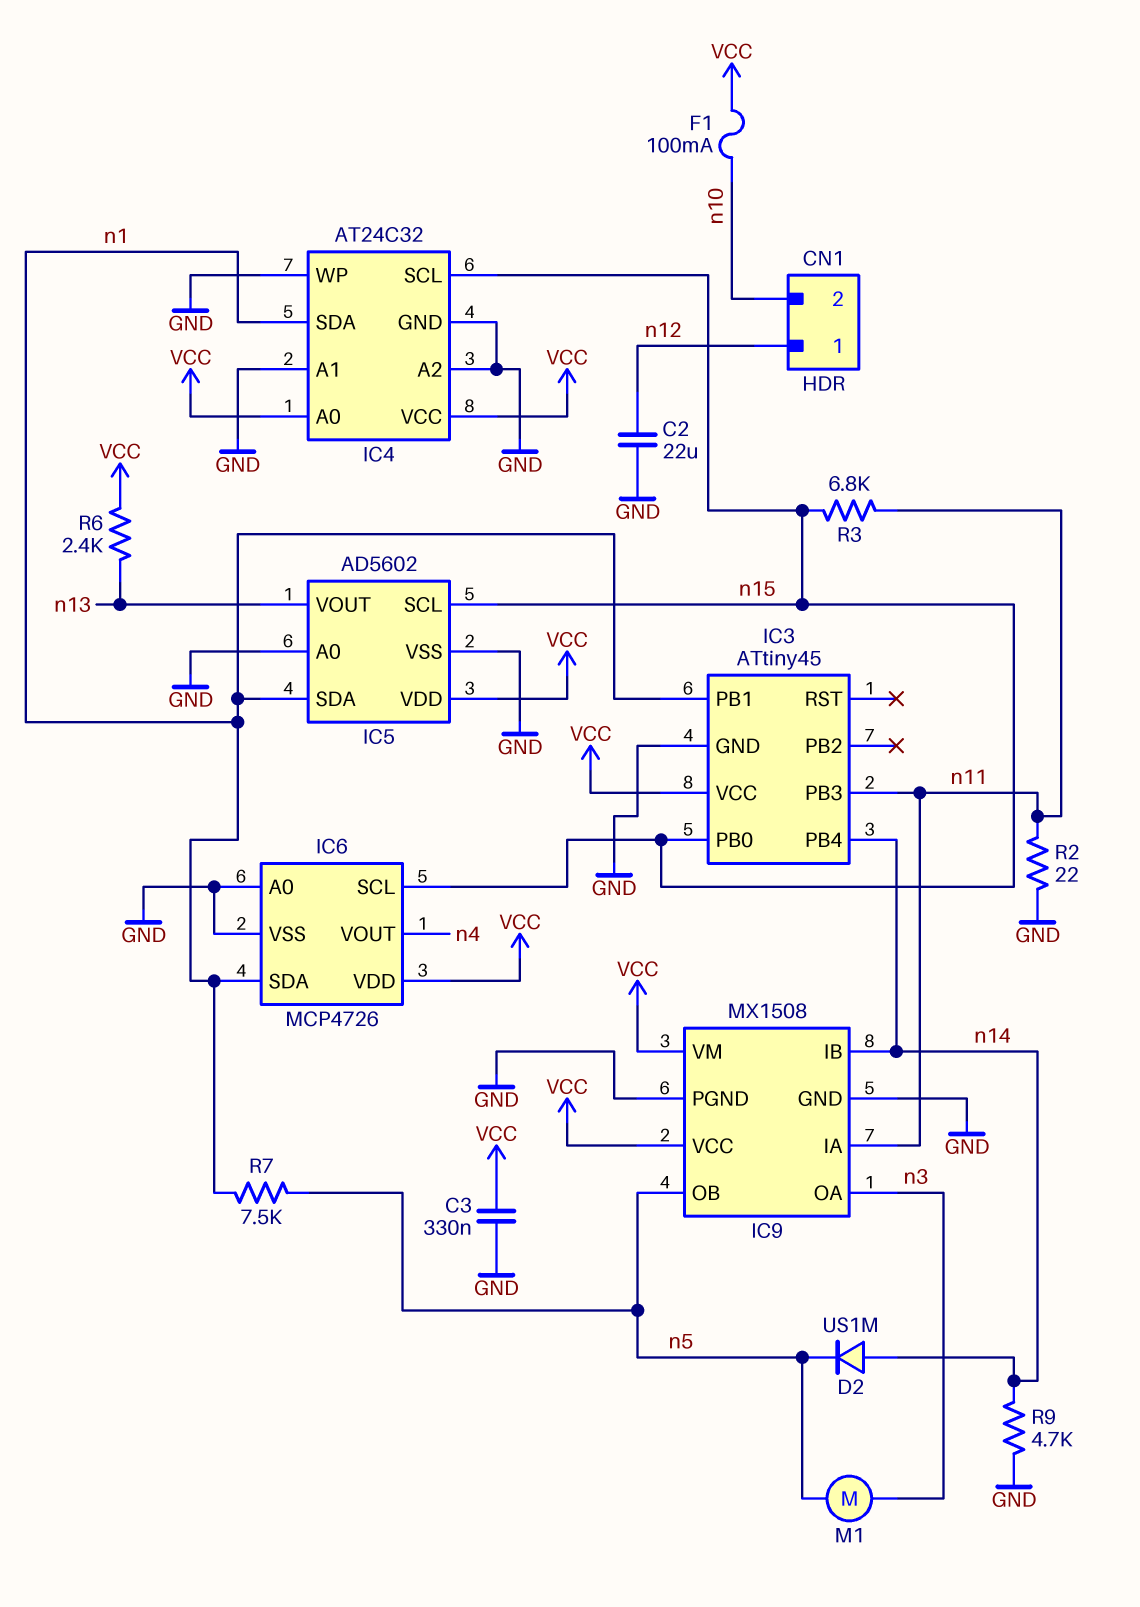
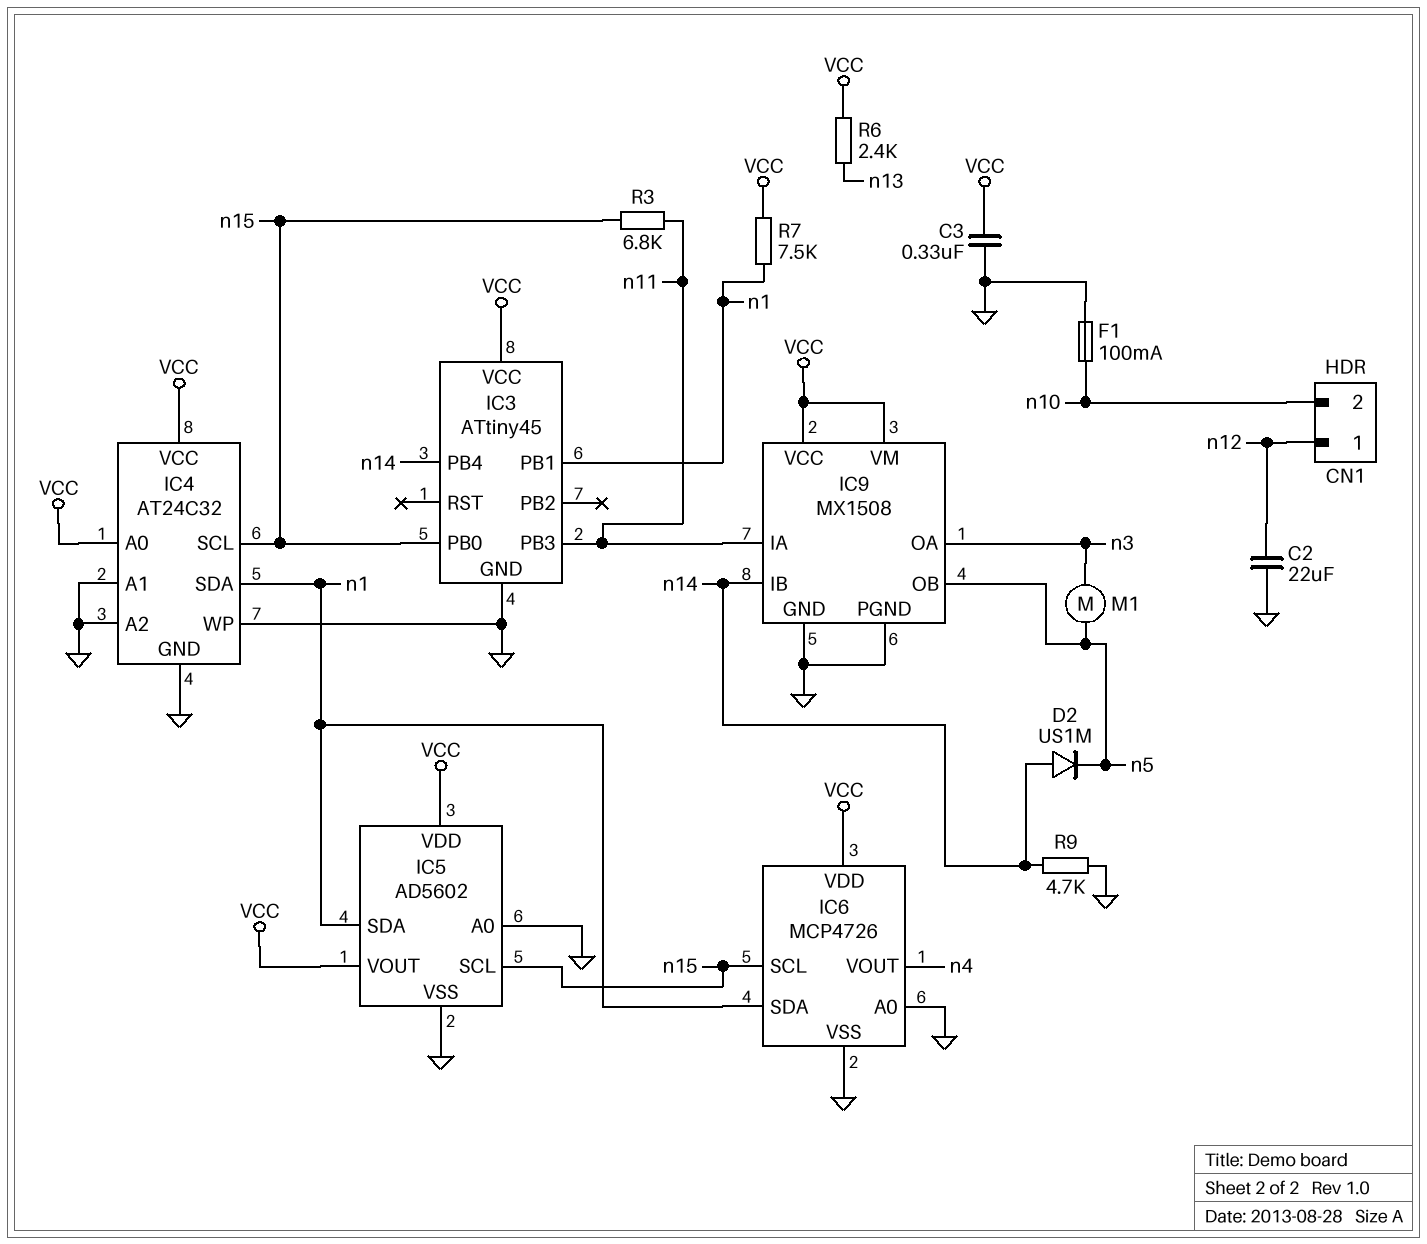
F1: 100mA (VCC, n10) -> 100mA (GND, n10)
IC5 pin VOUT: n13 -> VCC
R2: 22 (GND, n11) -> none
R7: 7.5k (n1, n5) -> 7.5k (VCC, n1)

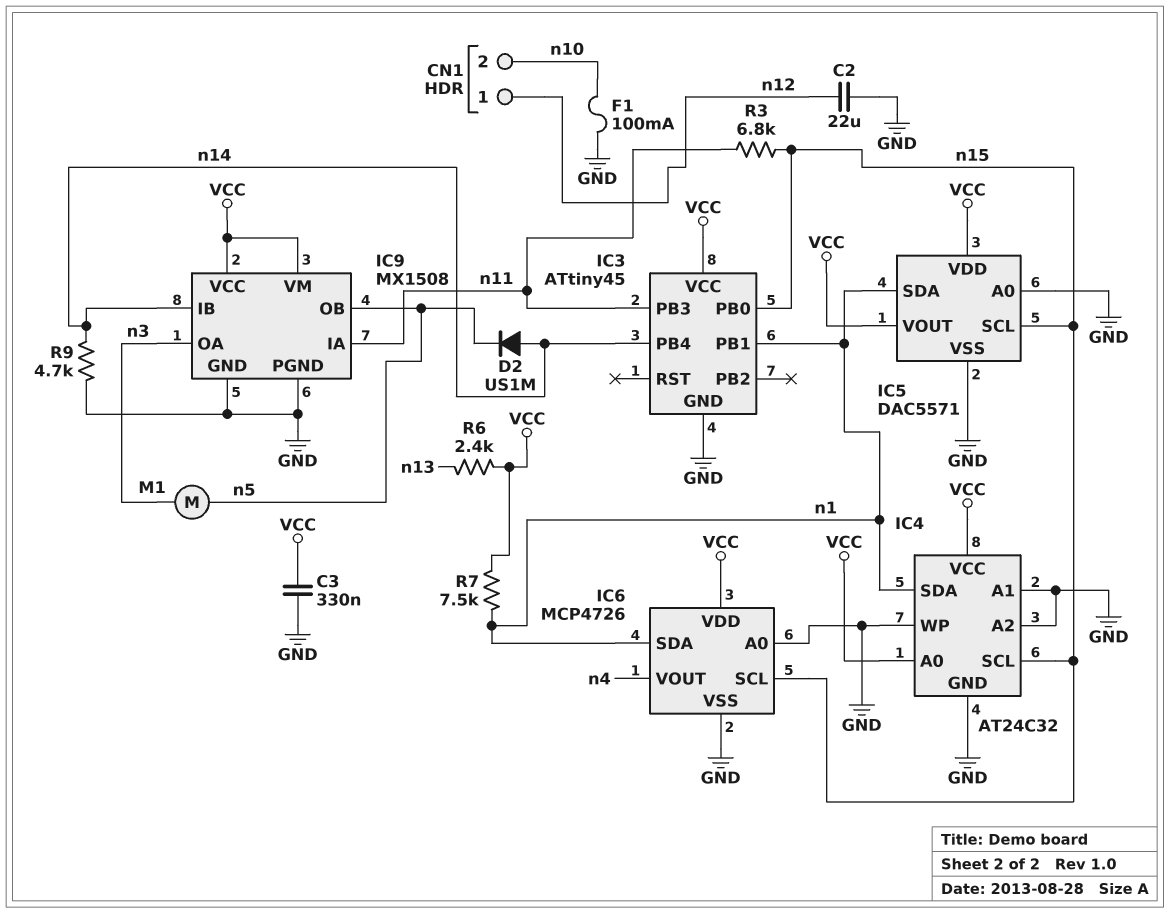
IC5: AD5602 -> DAC5571

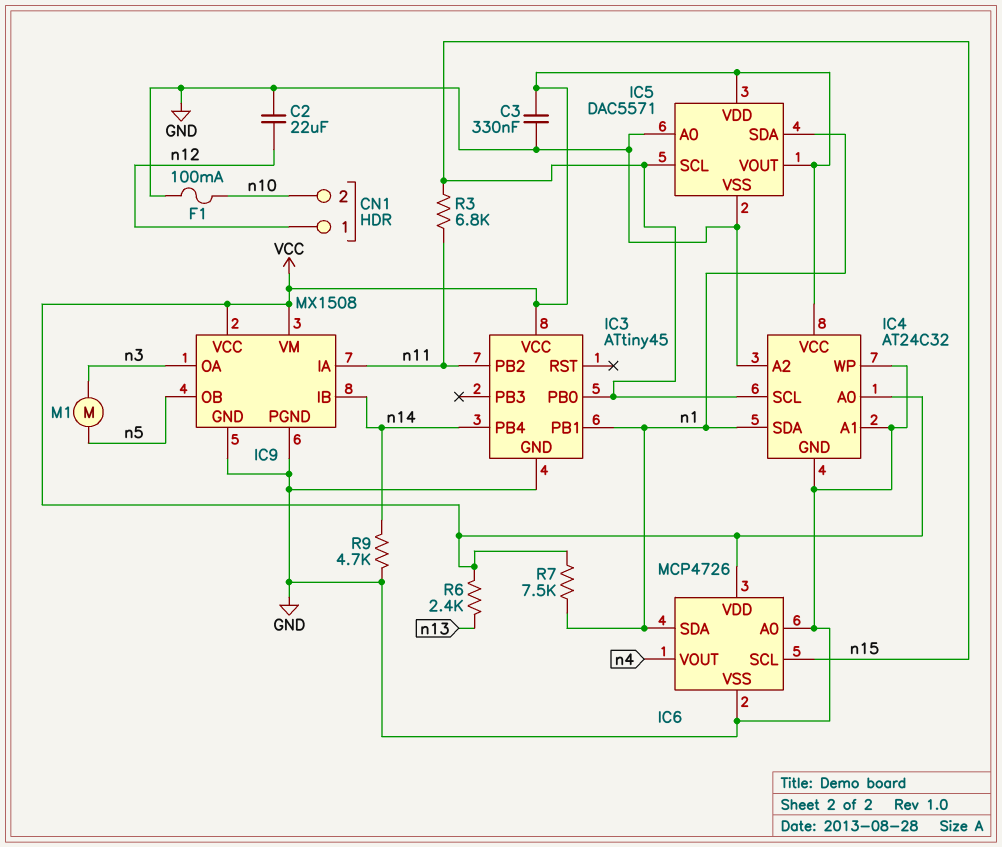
D2: diode US1M (A n14, K n5) -> none
IC3 pin PB2: none -> n11
IC3 pin PB3: n11 -> none

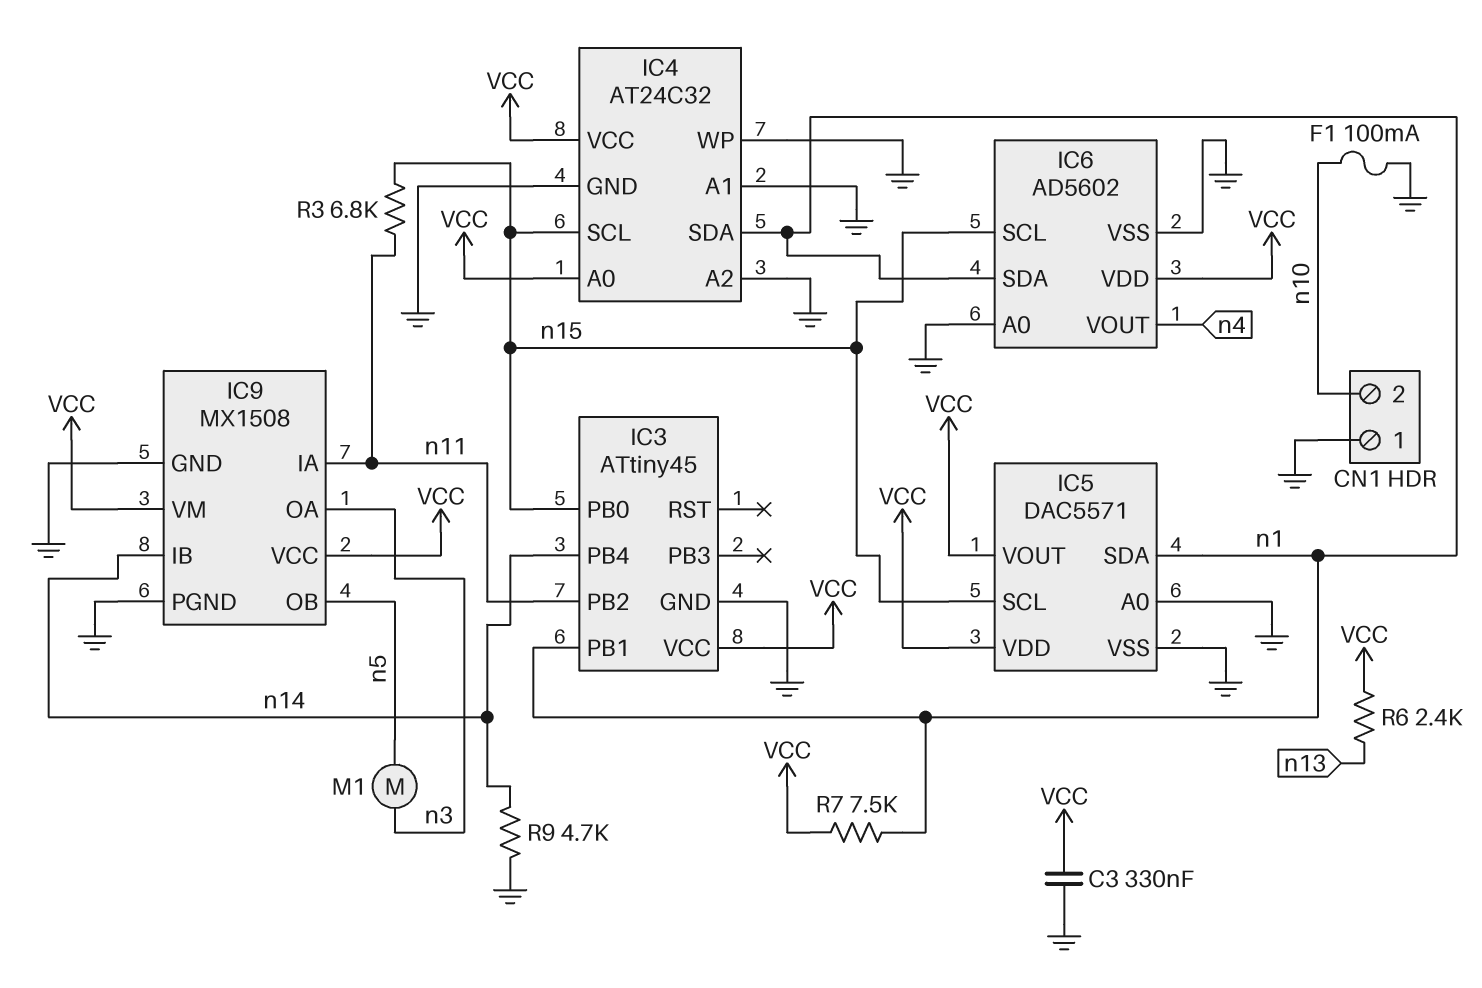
C2: 22uF (GND, n12) -> none
CN1 pin 1: n12 -> GND
IC6: MCP4726 -> AD5602

